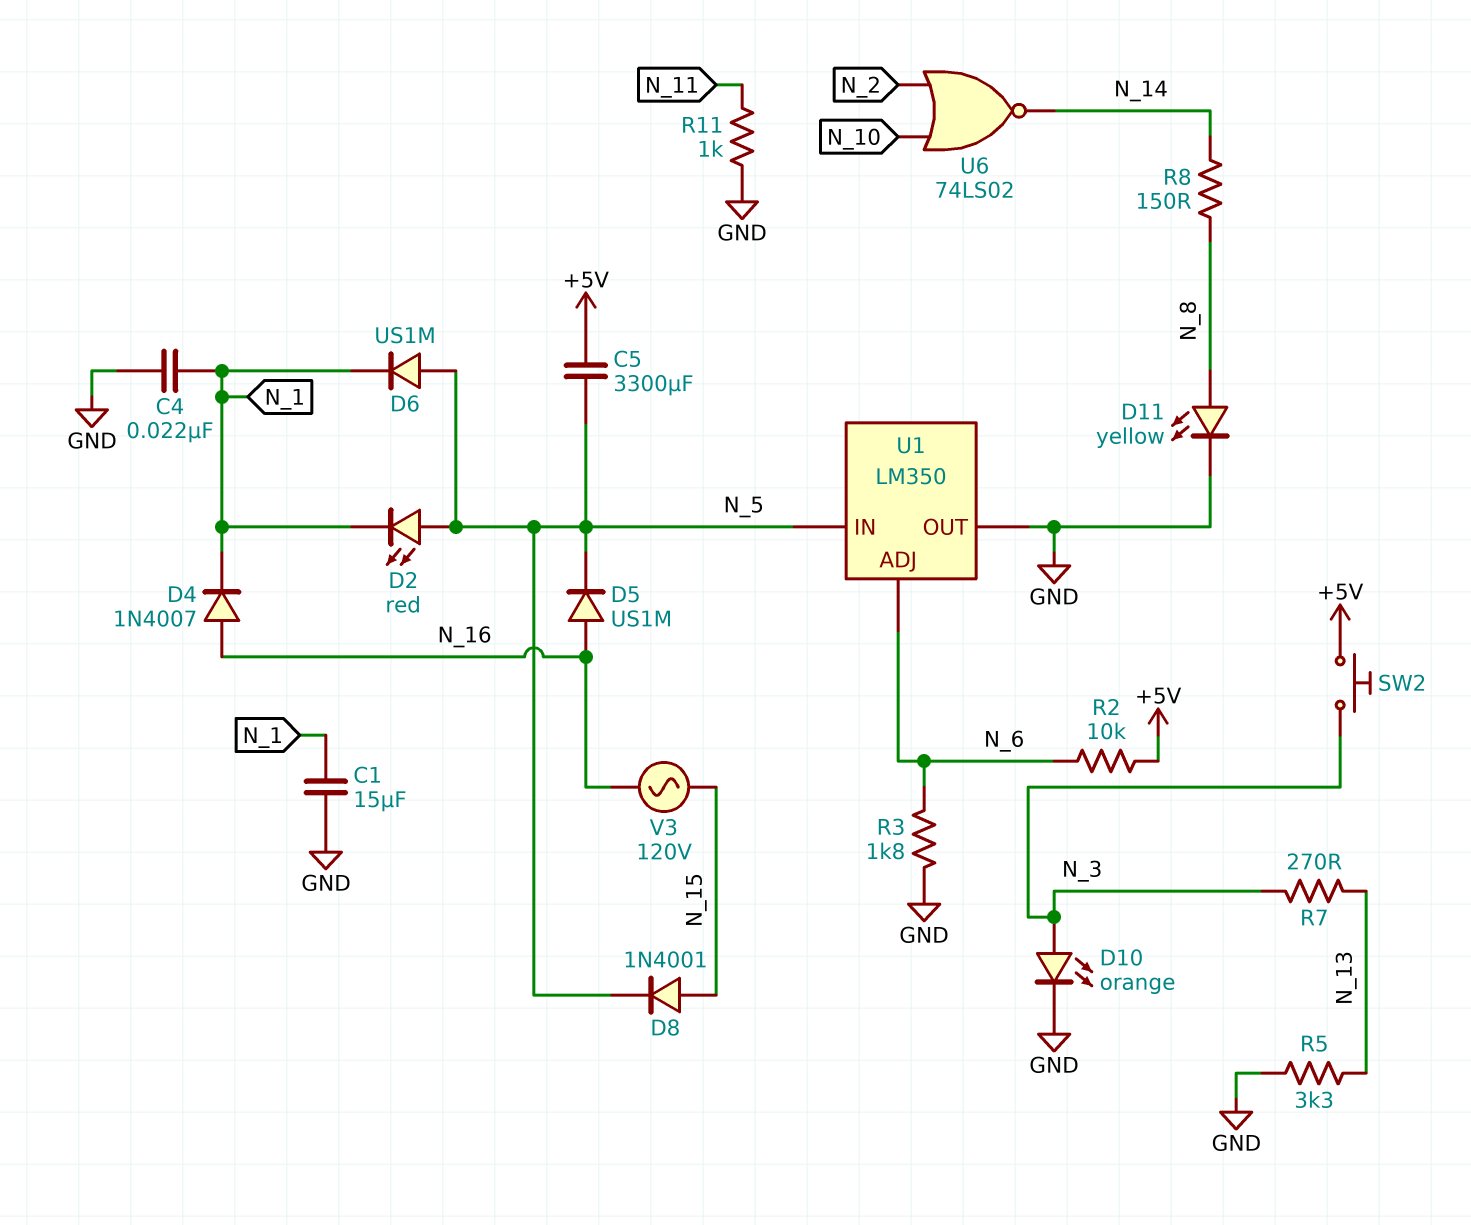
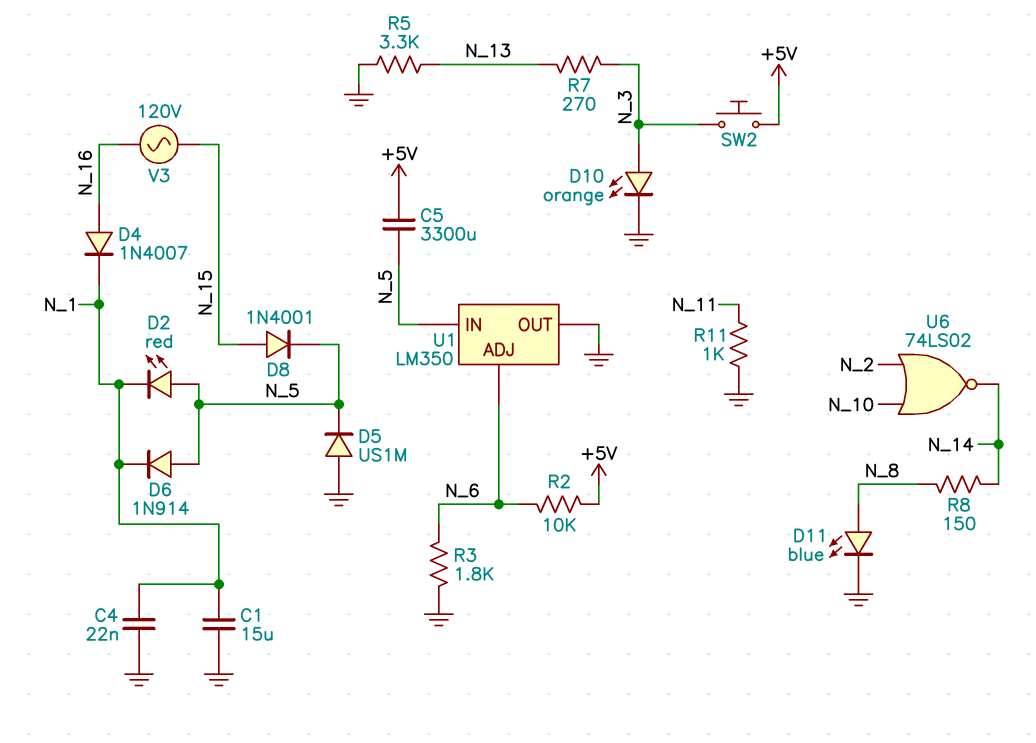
D5: diode US1M (A N_16, K N_5) -> diode US1M (A GND, K N_5)
D6: diode US1M (A N_5, K N_1) -> diode 1N914 (A N_5, K N_1)
D11: LED yellow (A N_8, K GND) -> LED blue (A N_8, K GND)

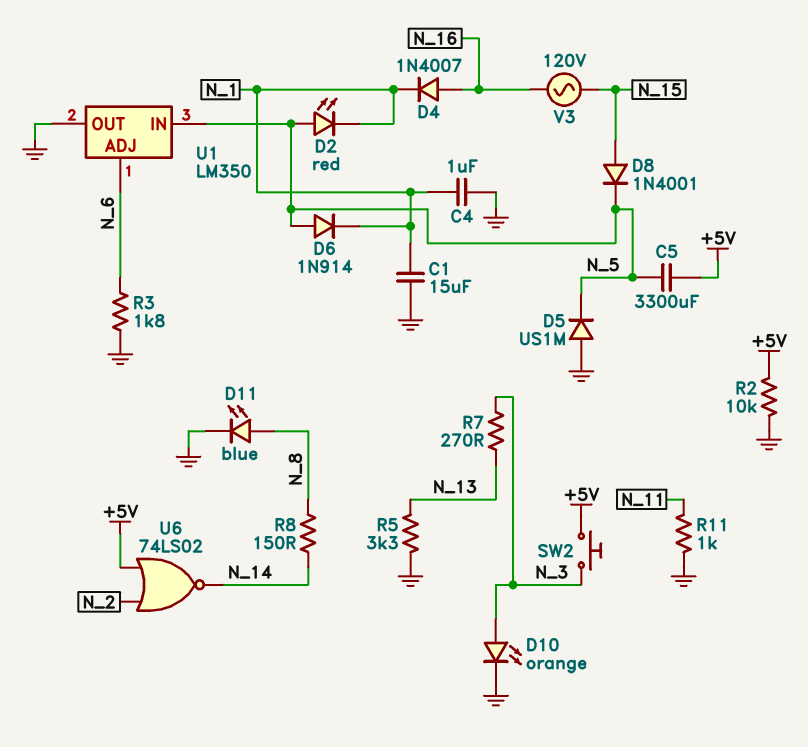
C4: 22nF (GND, N_1) -> 1uF (GND, N_1)
R2: 10k (+5V, N_6) -> 10k (+5V, GND)
U6: NOR 74LS02 (in N_2, in N_10, out N_14) -> NOR 74LS02 (in +5V, in N_2, out N_14)

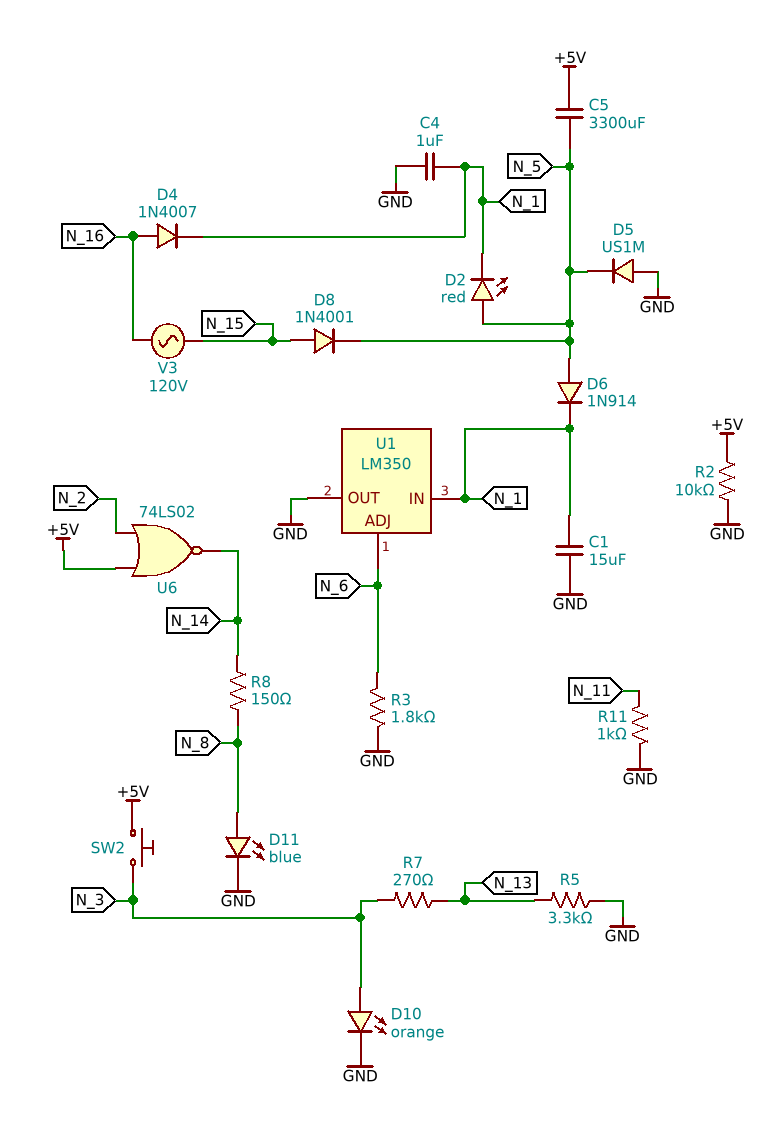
U1 pin IN: N_5 -> N_1

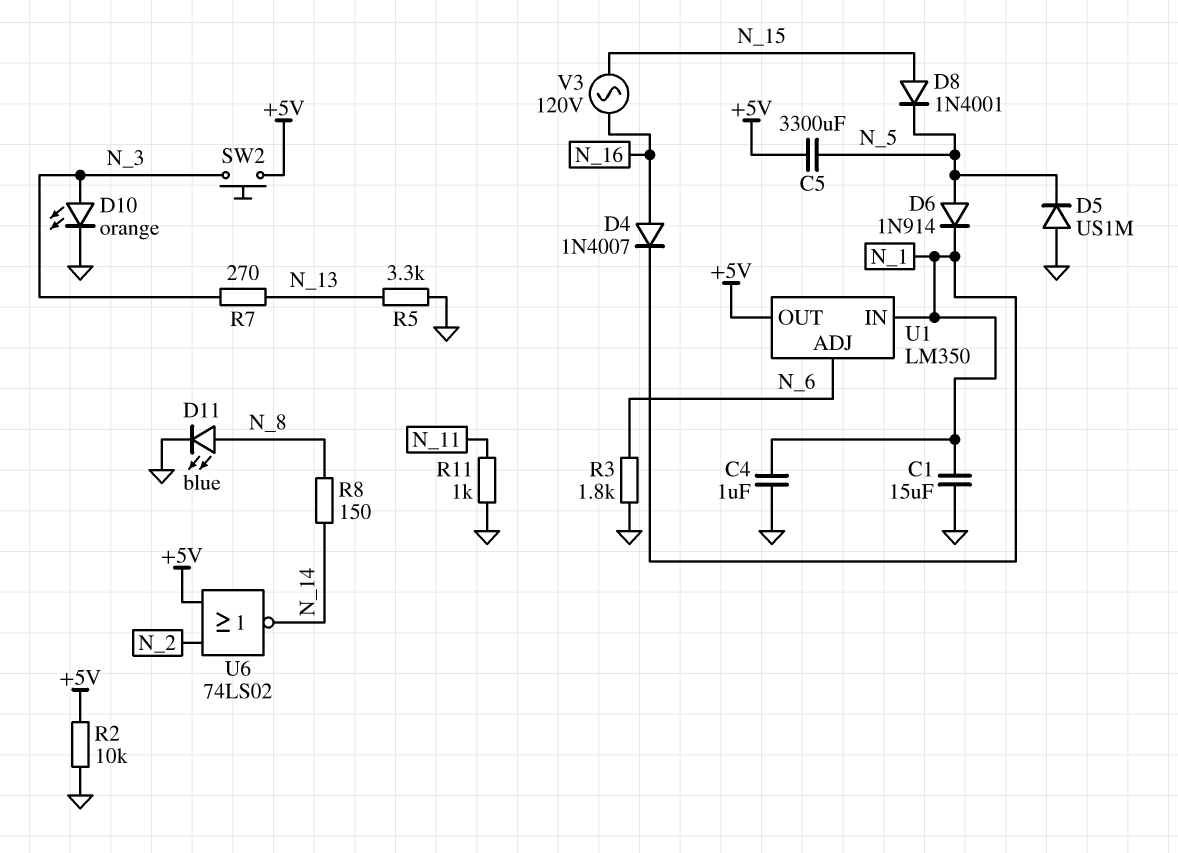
D2: LED red (A N_5, K N_1) -> none
U1 pin OUT: GND -> +5V

